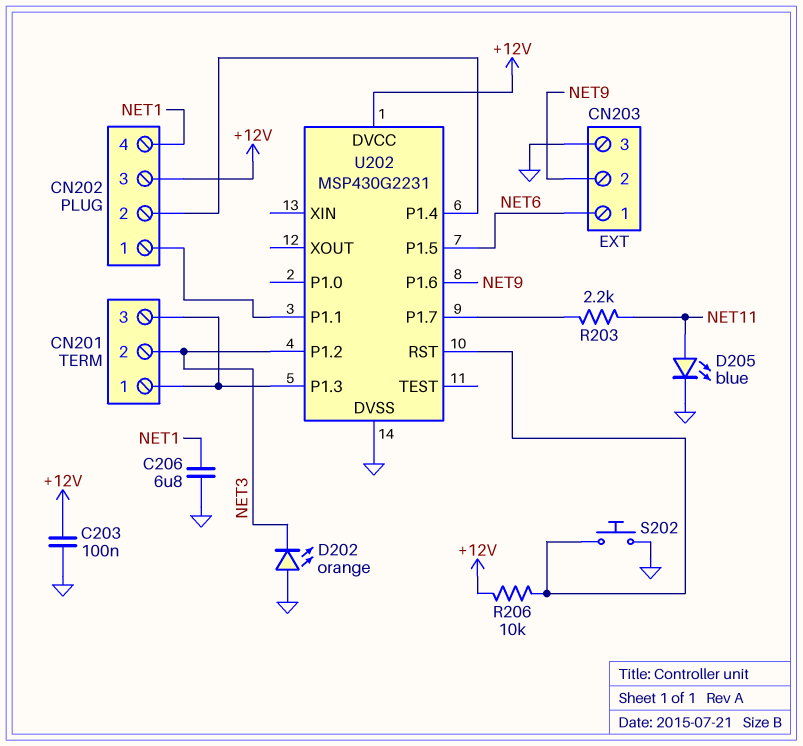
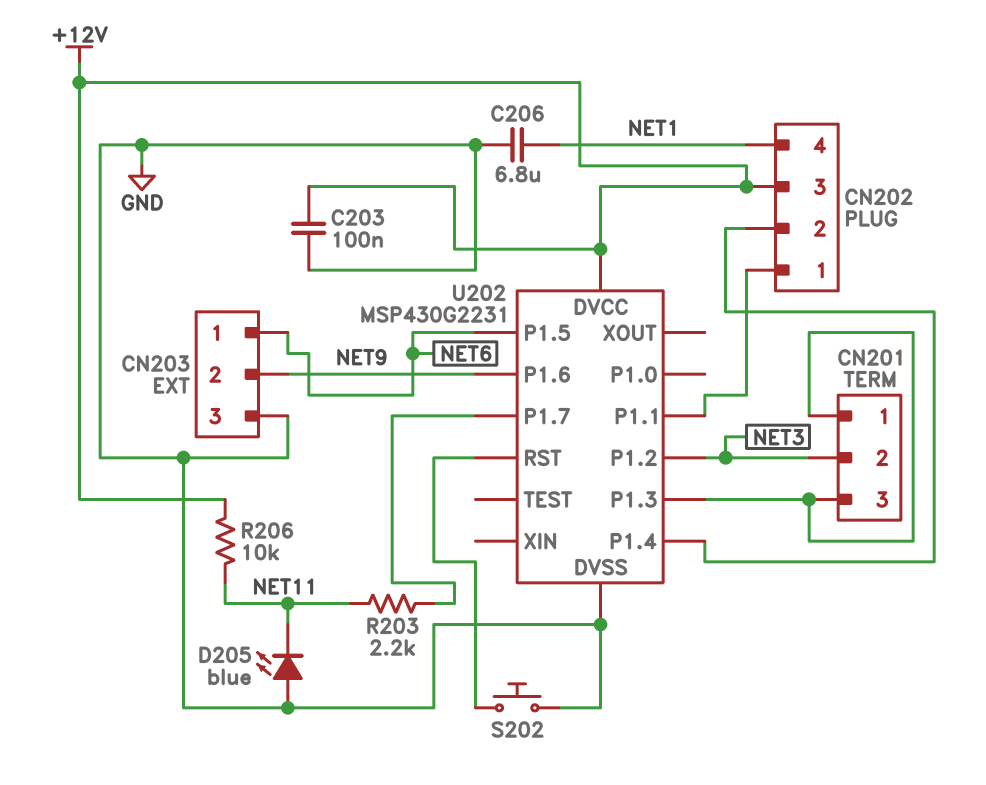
D202: LED orange (A GND, K NET3) -> none
D205: LED blue (A NET11, K GND) -> LED blue (A GND, K NET11)
R206: 10k (+12V, U202/RST) -> 10k (+12V, NET11)

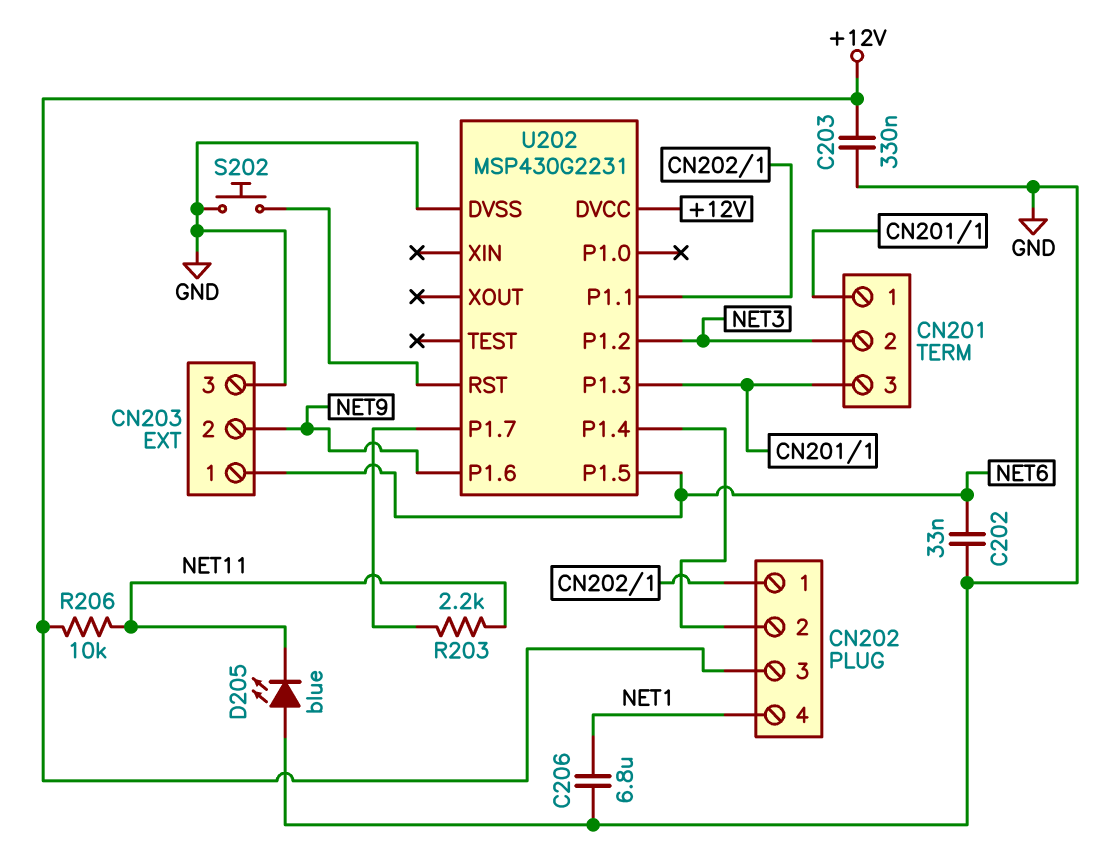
C202: none -> 33nF (GND, NET6)
C203: 100nF (+12V, GND) -> 330nF (+12V, GND)

